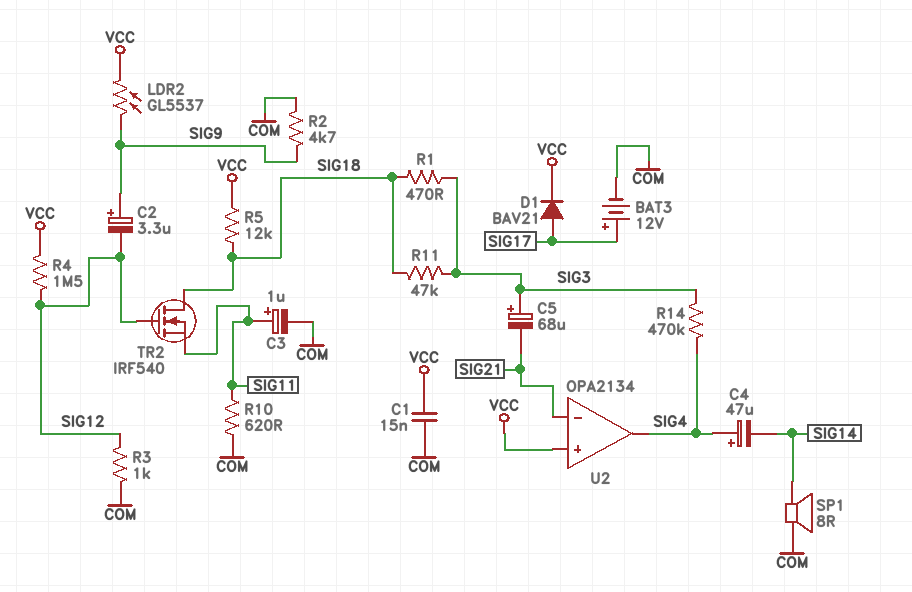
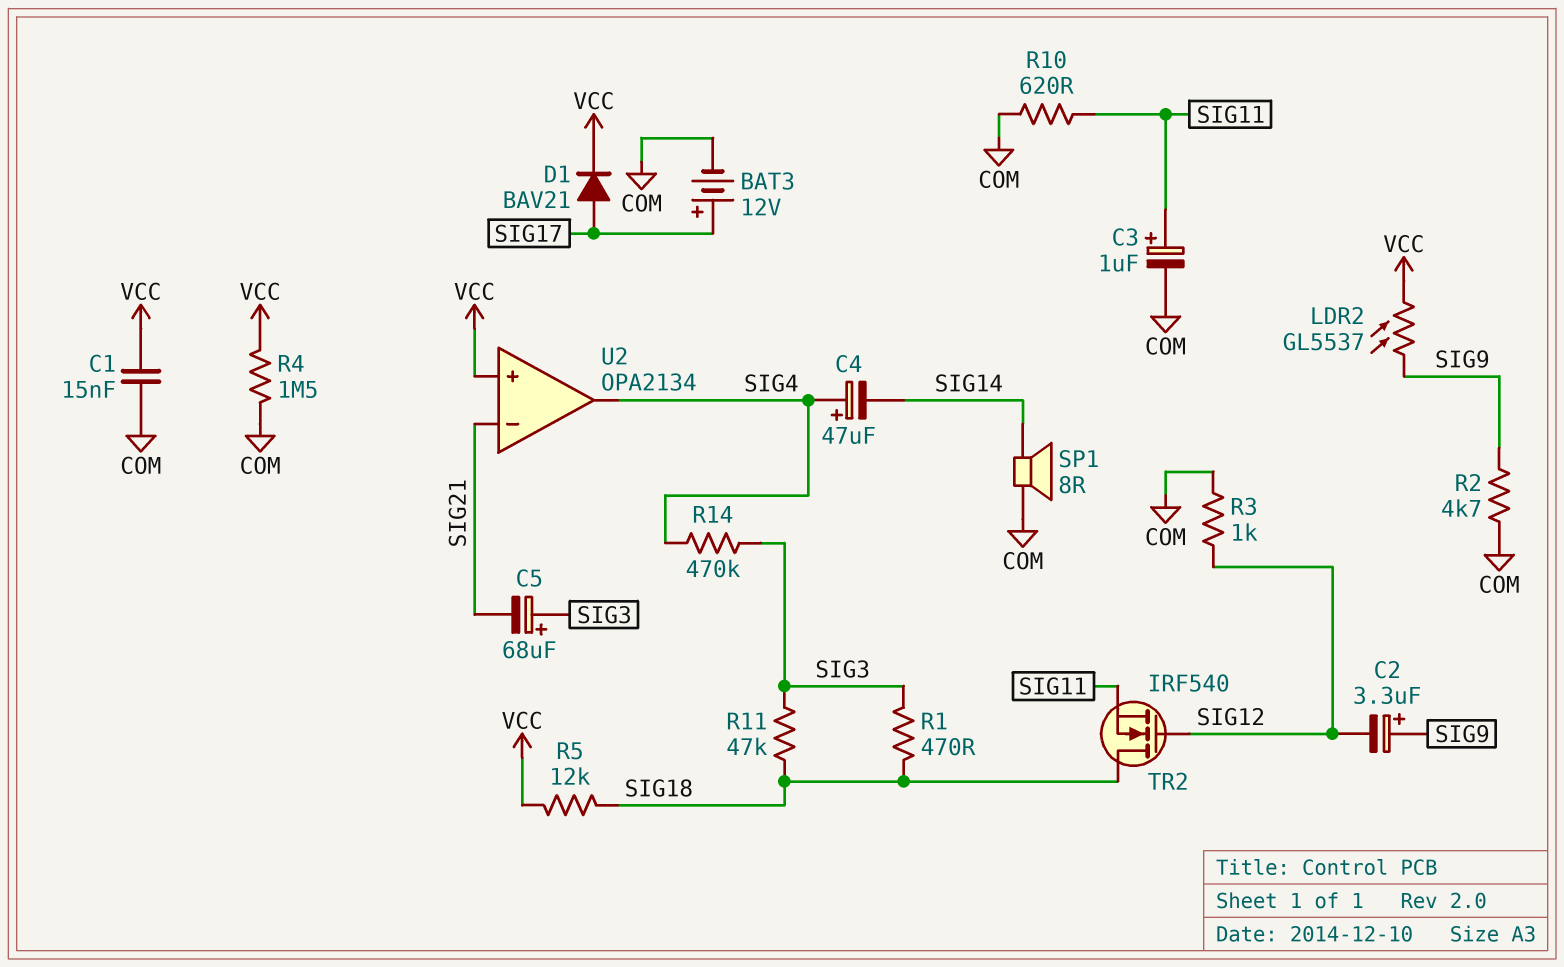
R4: 1.5M (SIG12, VCC) -> 1.5M (COM, VCC)

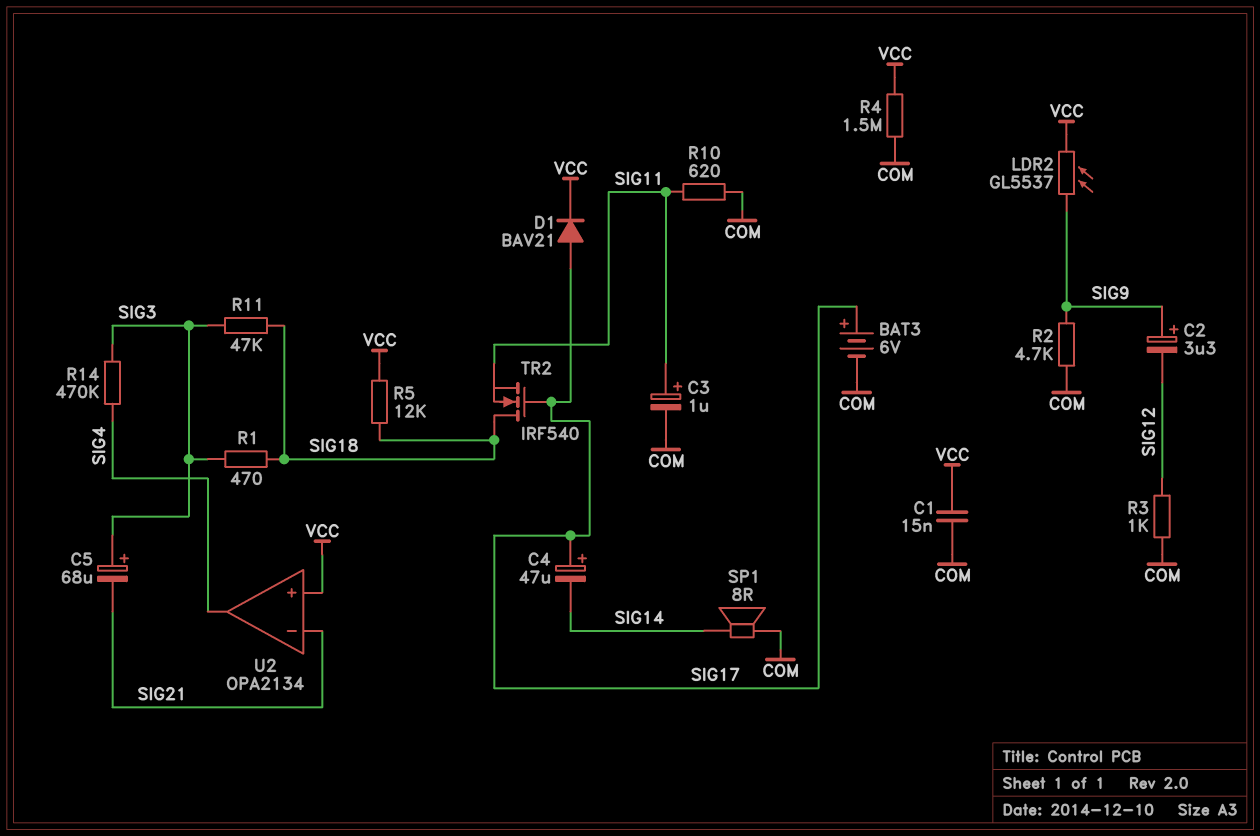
BAT3: 12V (plus SIG17, minus COM) -> 6V (plus SIG17, minus COM)
C4: 47uF (plus SIG4, minus SIG14) -> 47uF (plus SIG17, minus SIG14)
TR2: NMOS IRF540 (G SIG12, D SIG18, S SIG11) -> NMOS IRF540 (G SIG17, D SIG18, S SIG11)

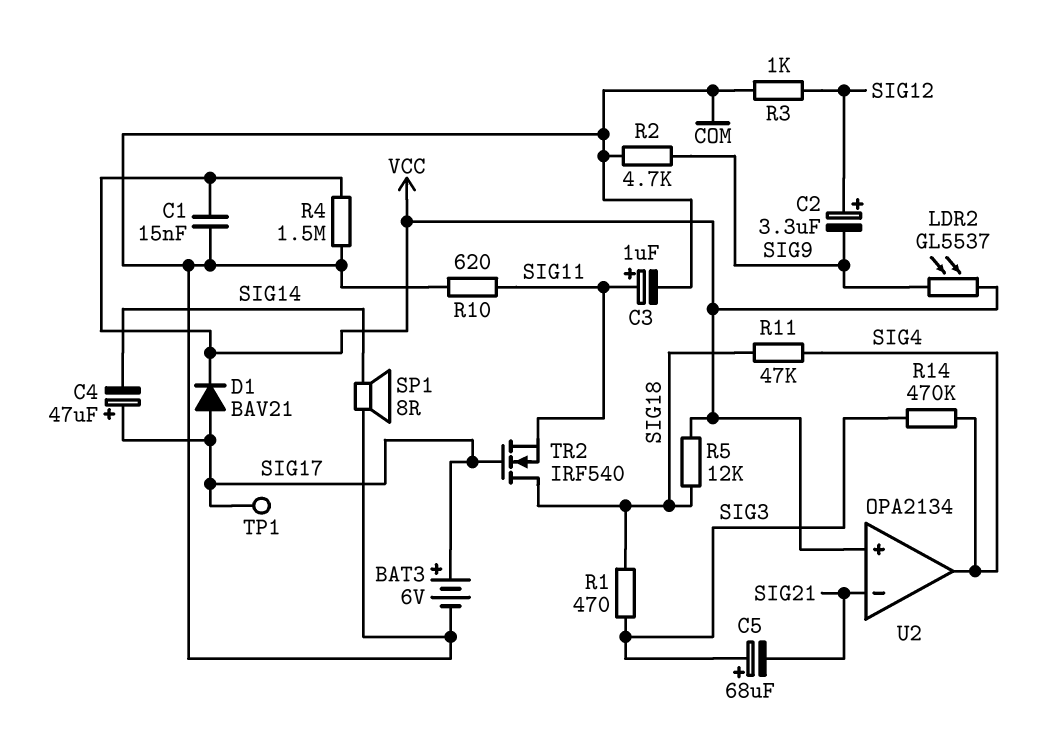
C2: 3.3uF (plus SIG9, minus SIG12) -> 3.3uF (plus SIG12, minus SIG9)
R11: 47k (SIG3, SIG18) -> 47k (SIG4, SIG18)
TP1: none -> test point (SIG17)

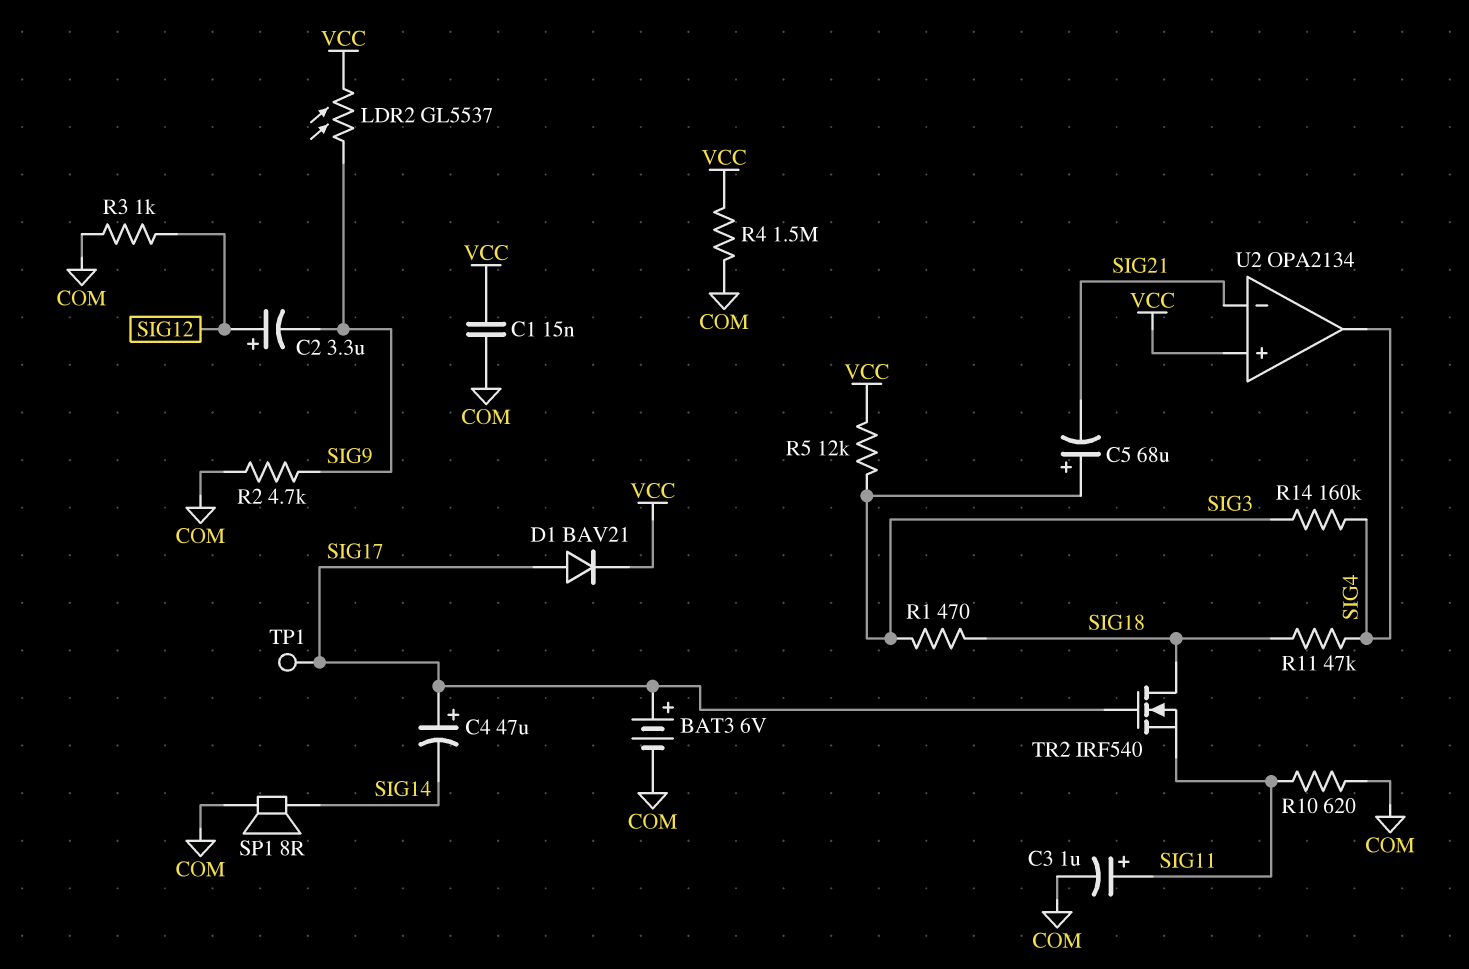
R5: 12k (SIG18, VCC) -> 12k (SIG3, VCC)
R14: 470k (SIG3, SIG4) -> 160k (SIG3, SIG4)

